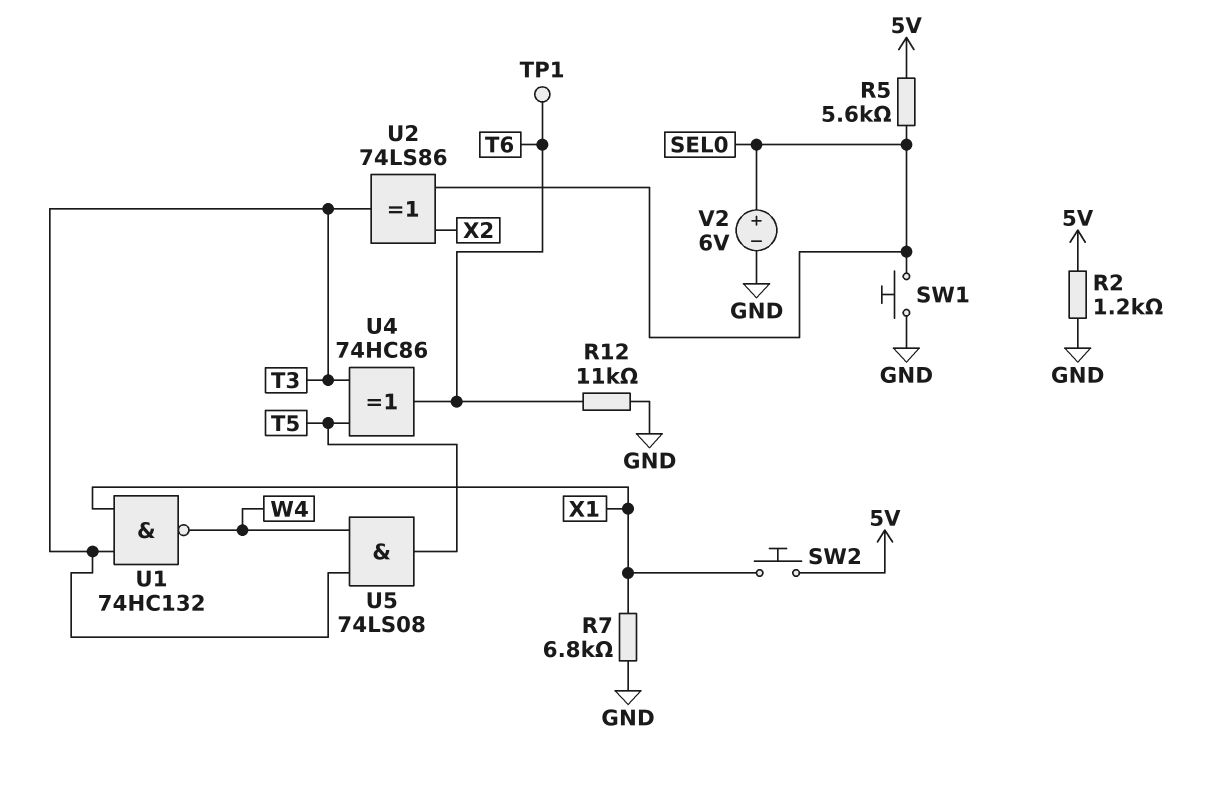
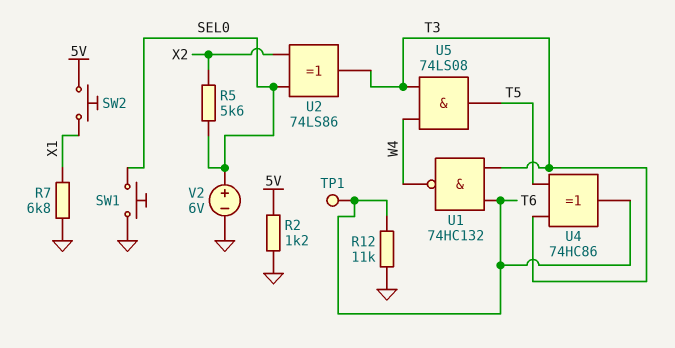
R5: 5.6k (5V, SEL0) -> 5.6k (SEL0, X2)
U1: NAND 74HC132 (in T3, in X1, out W4) -> NAND 74HC132 (in T3, in T6, out W4)

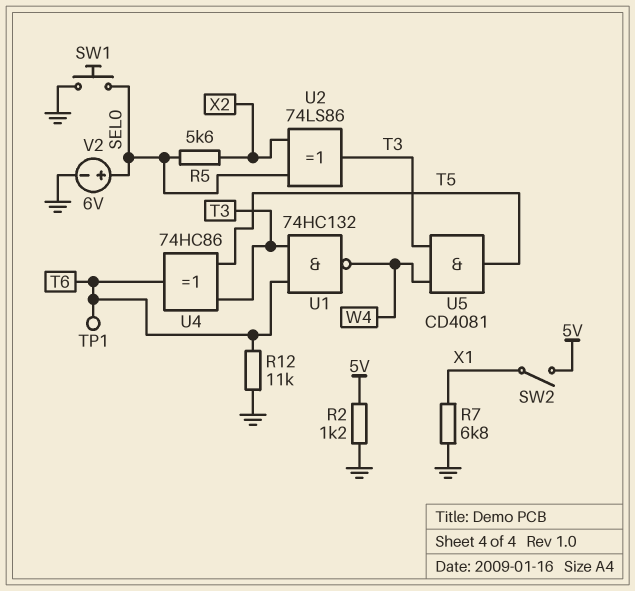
SW2: button (5V, X1) -> switch (5V, X1)
U5: AND 74LS08 (in T3, in W4, out T5) -> AND CD4081 (in T3, in W4, out T5)

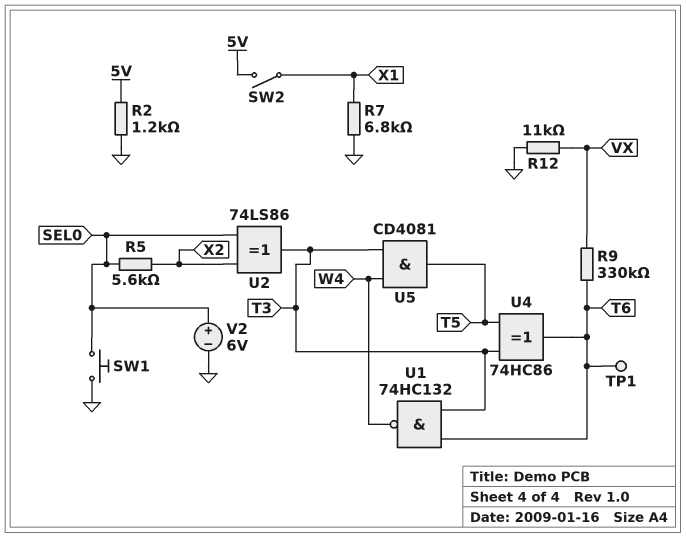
R9: none -> 330k (T6, VX)
R12: 11k (GND, T6) -> 11k (GND, VX)

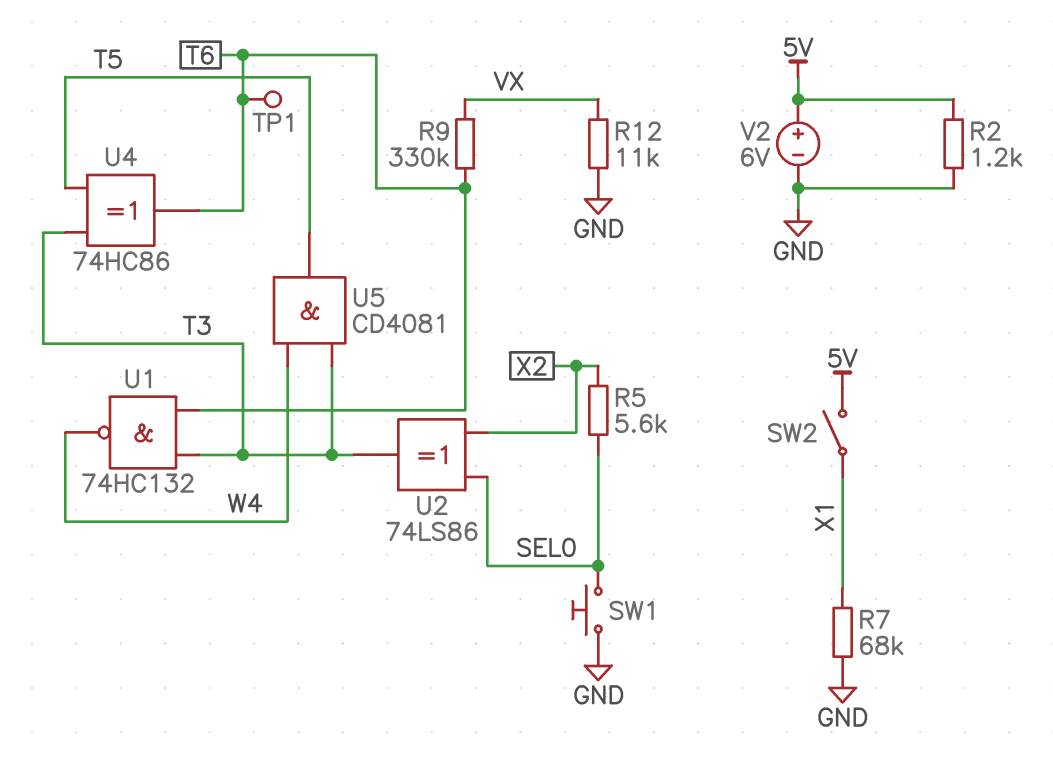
R7: 6.8k (GND, X1) -> 68k (GND, X1)
V2: 6V (plus SEL0, minus GND) -> 6V (plus 5V, minus GND)

